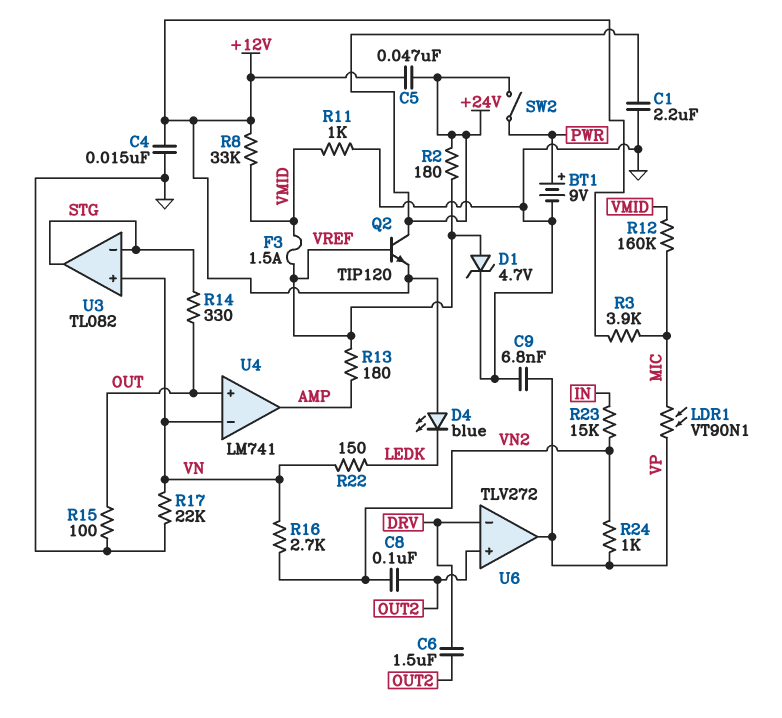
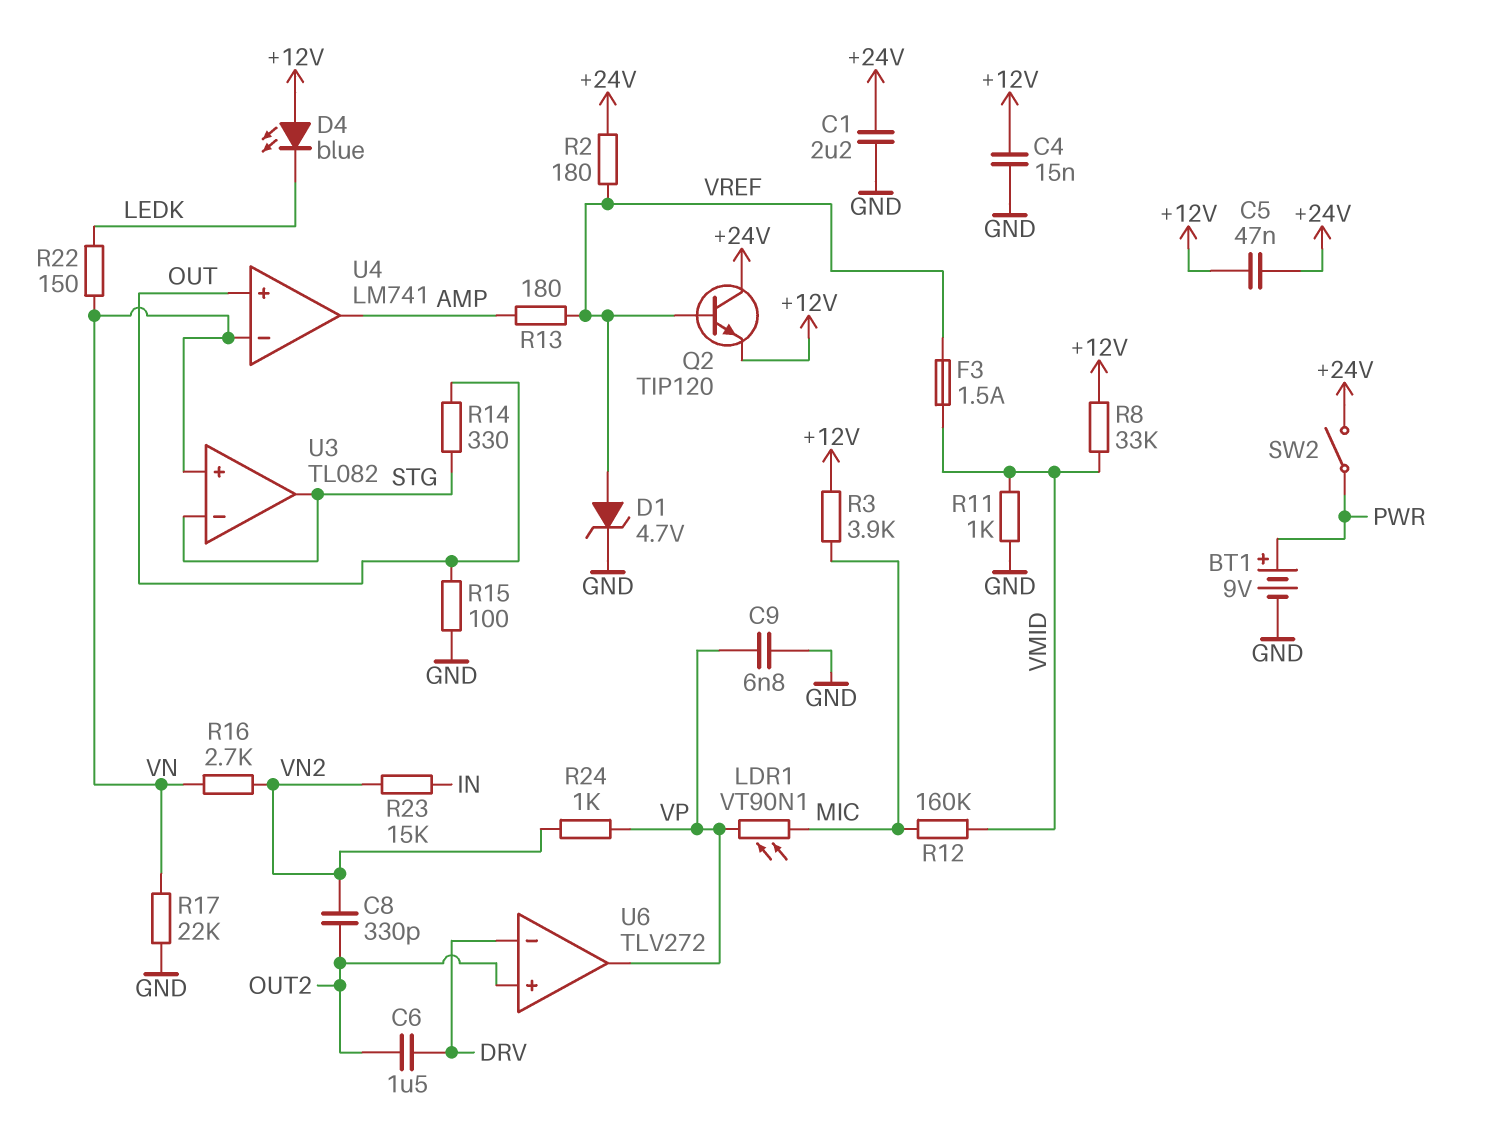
C8: 100nF (OUT2, VN2) -> 330pF (OUT2, VN2)

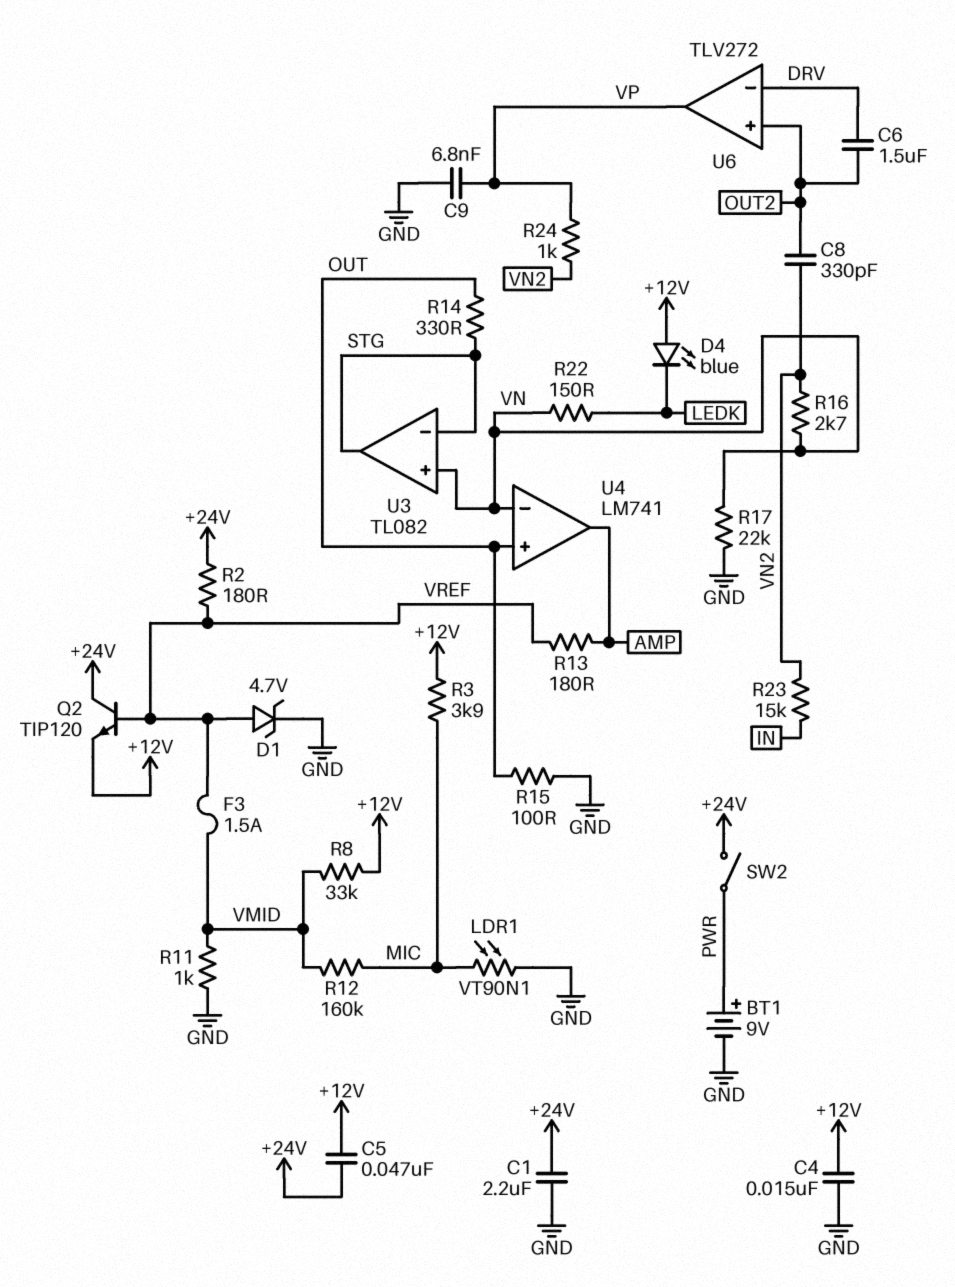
LDR1: VT90N1 (MIC, VP) -> VT90N1 (GND, MIC)

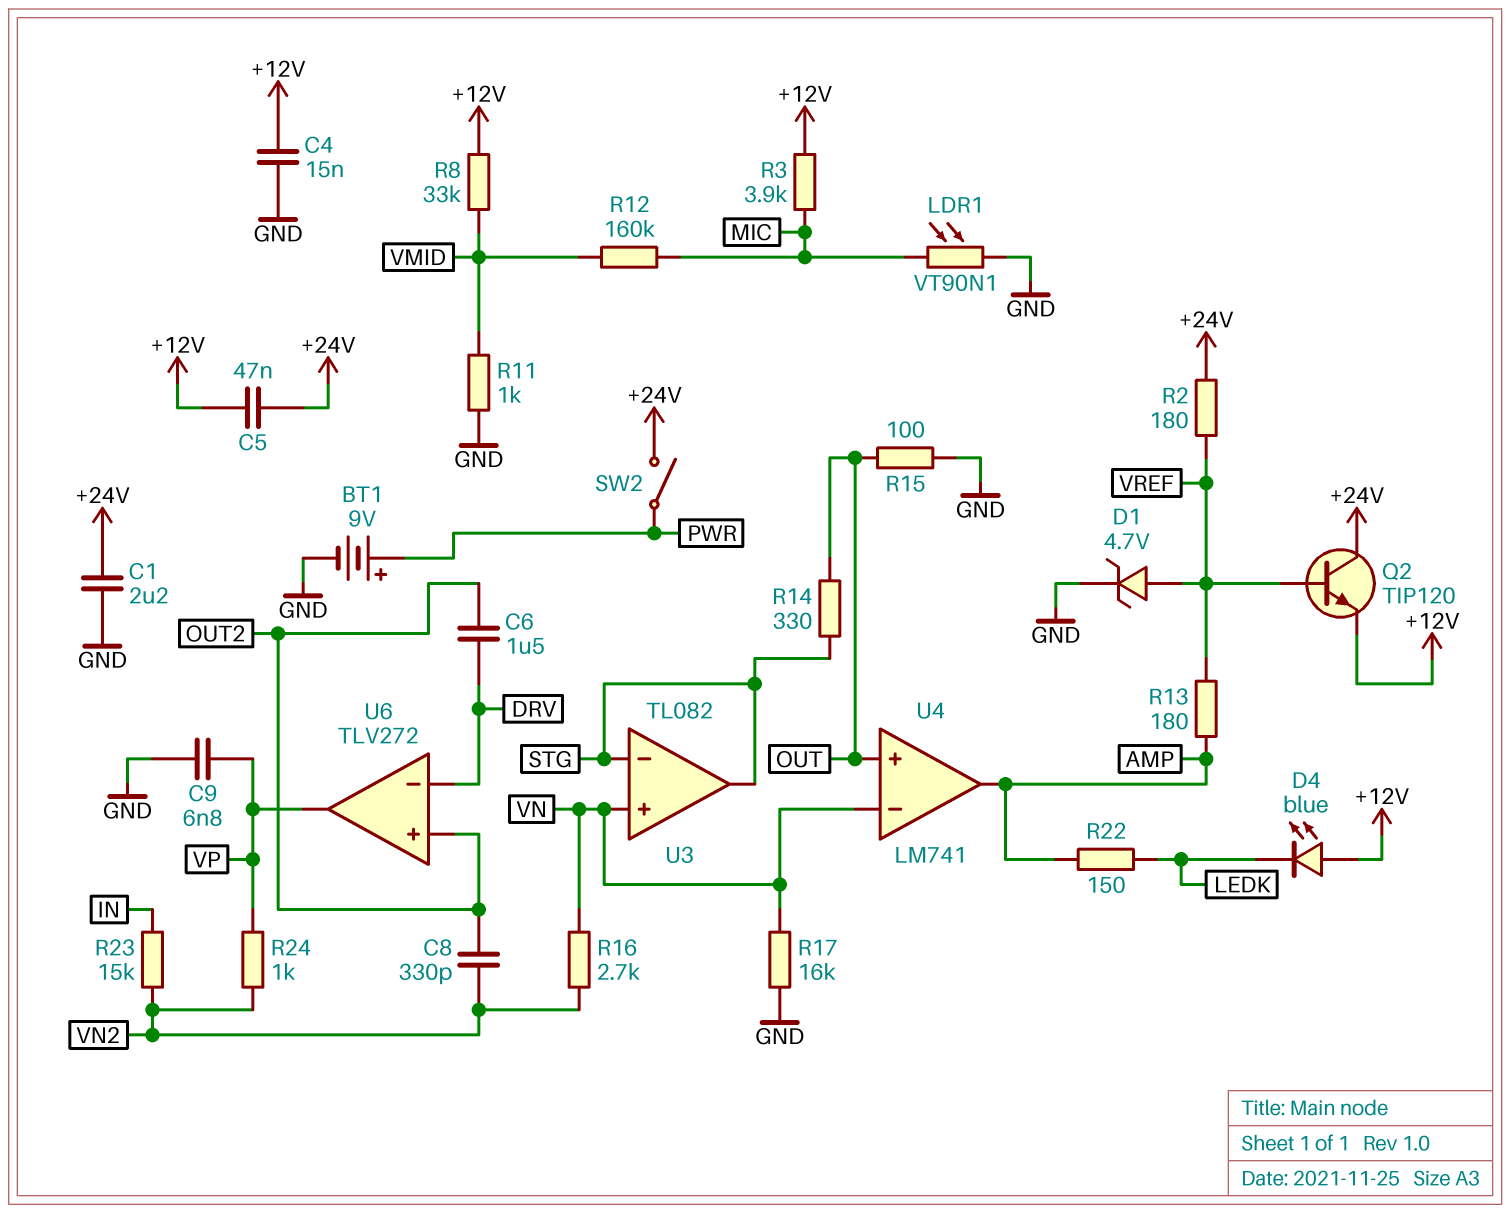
F3: 1.5A (VMID, VREF) -> none
R17: 22k (GND, VN) -> 16k (GND, VN)
R22: 150 (LEDK, VN) -> 150 (AMP, LEDK)

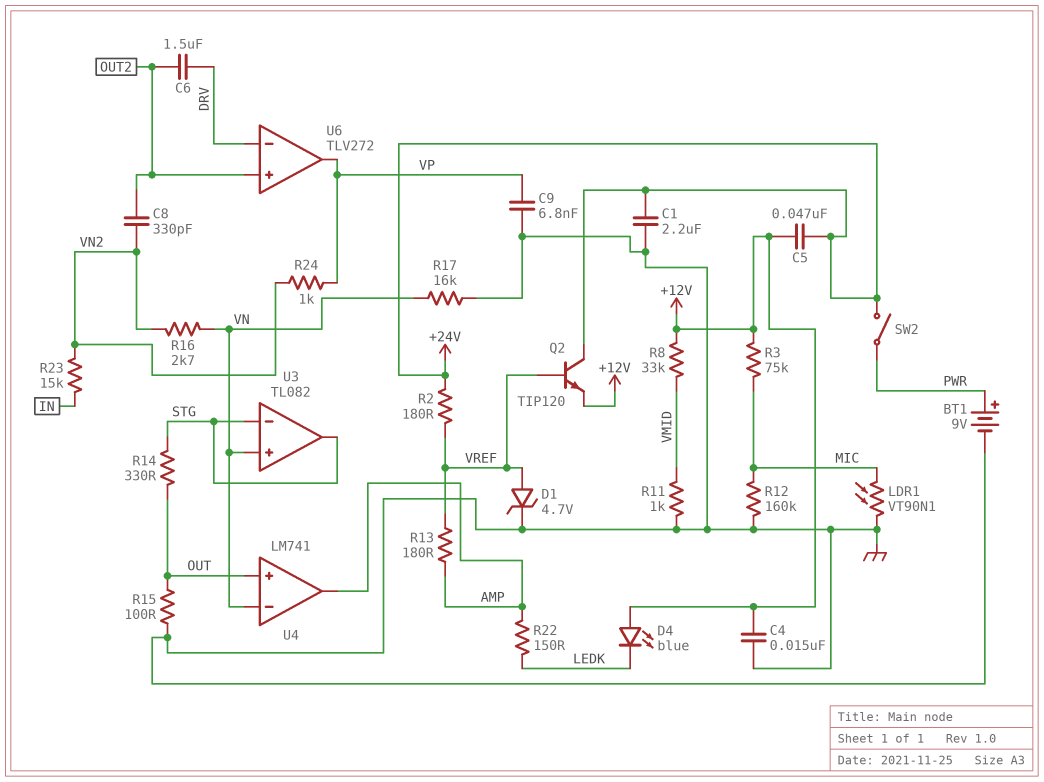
R3: 3.9k (+12V, MIC) -> 75k (+12V, MIC)
R12: 160k (MIC, VMID) -> 160k (GND, MIC)

